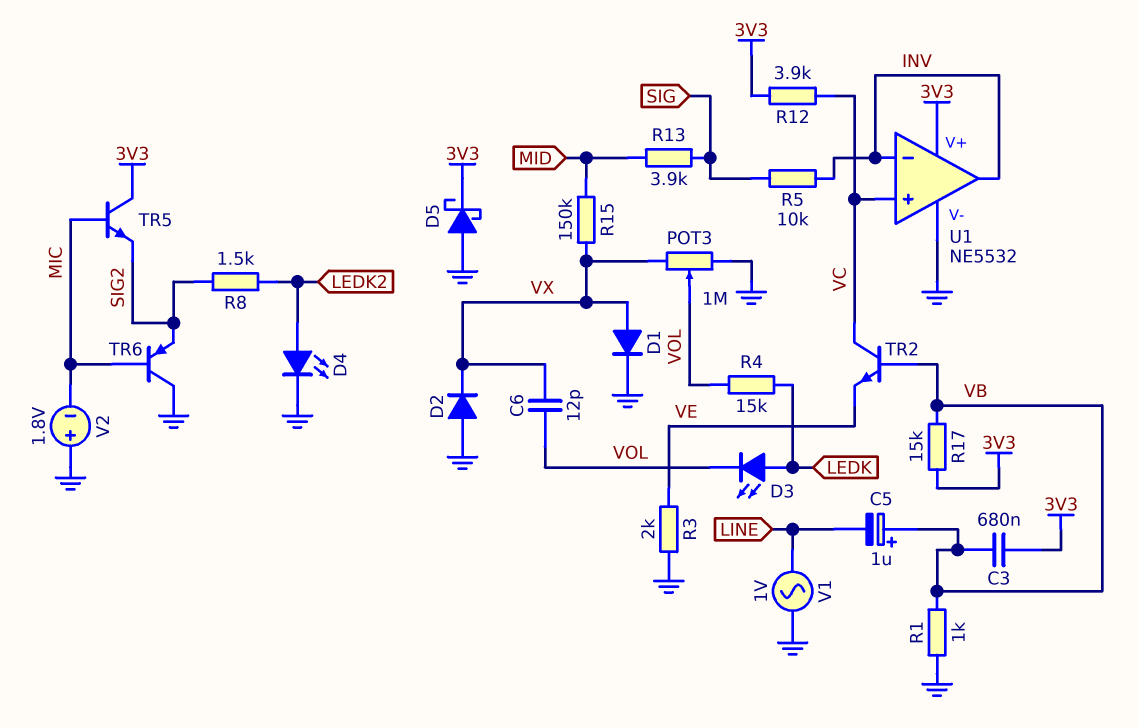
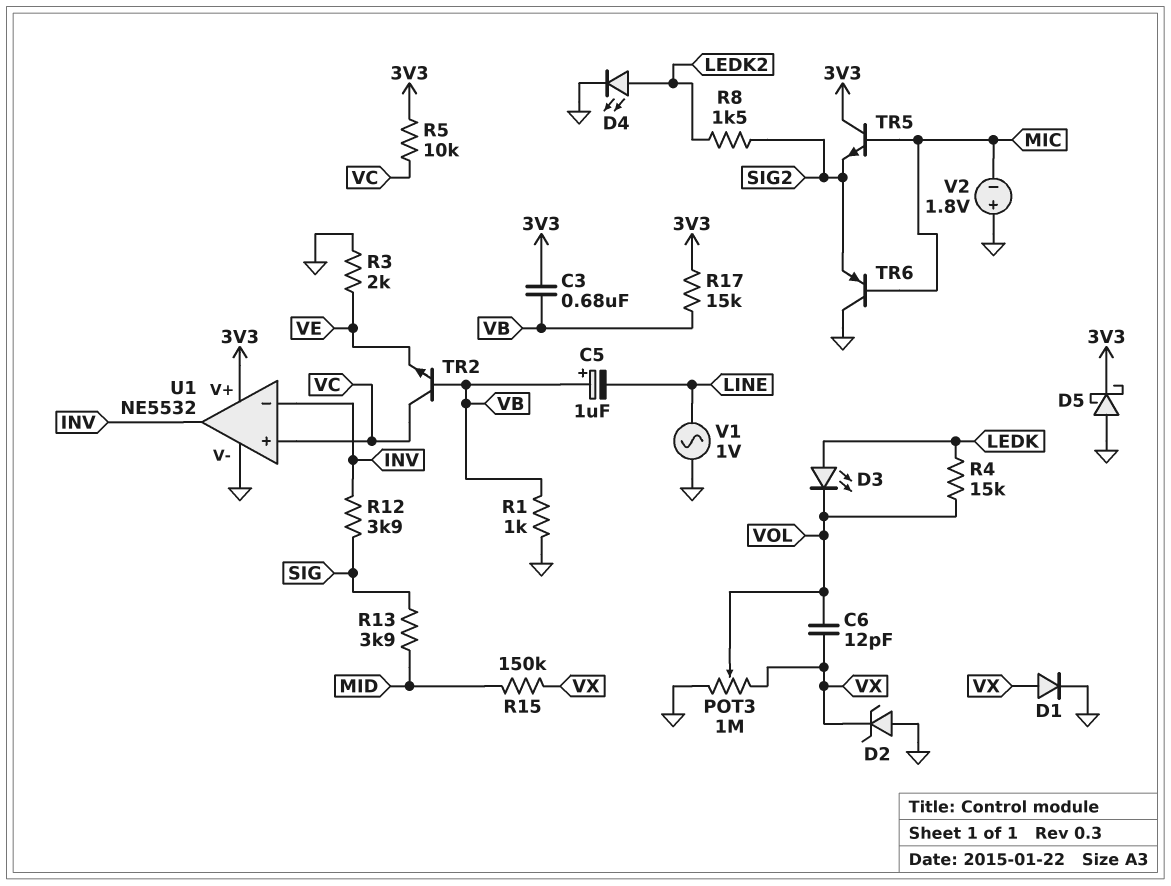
D2: diode (A GND, K VX) -> zener (A GND, K VX)
R5: 10k (INV, SIG) -> 10k (3V3, VC)
R12: 3.9k (3V3, VC) -> 3.9k (INV, SIG)

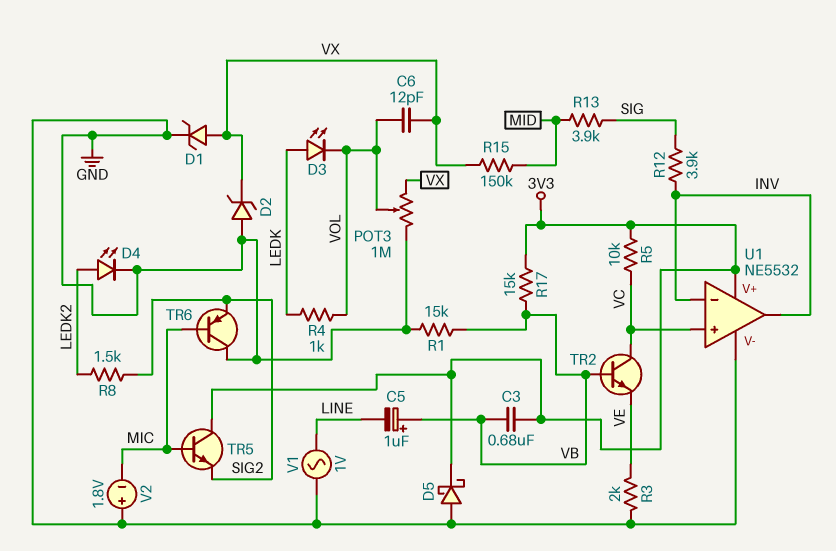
D1: diode (A VX, K GND) -> zener (A VX, K GND)
R1: 1k (GND, VB) -> 15k (GND, VB)
R4: 15k (LEDK, VOL) -> 1k (LEDK, VOL)

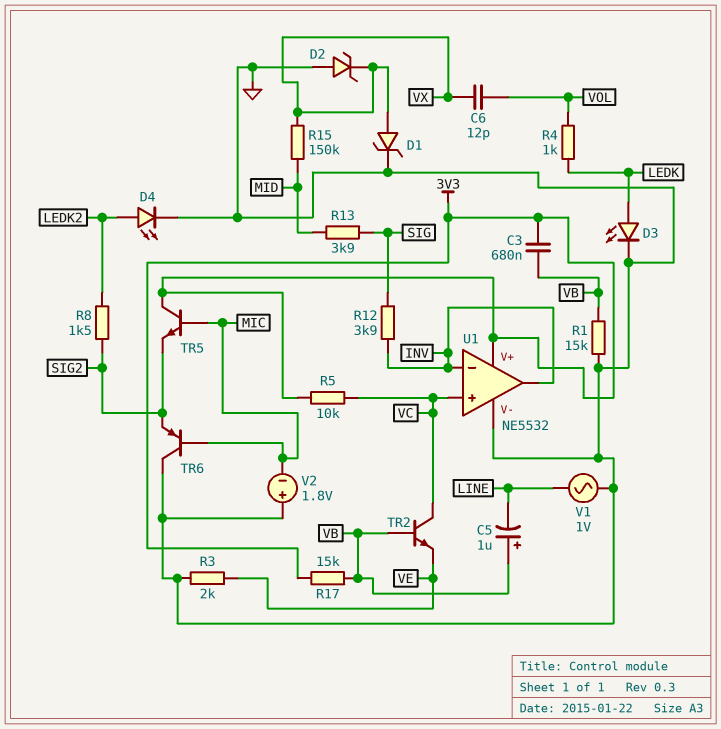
D3: LED (A LEDK, K VOL) -> LED (A LEDK, K GND)
D5: schottky (A GND, K 3V3) -> none
POT3: 1M (GND, VX, wiper VOL) -> none

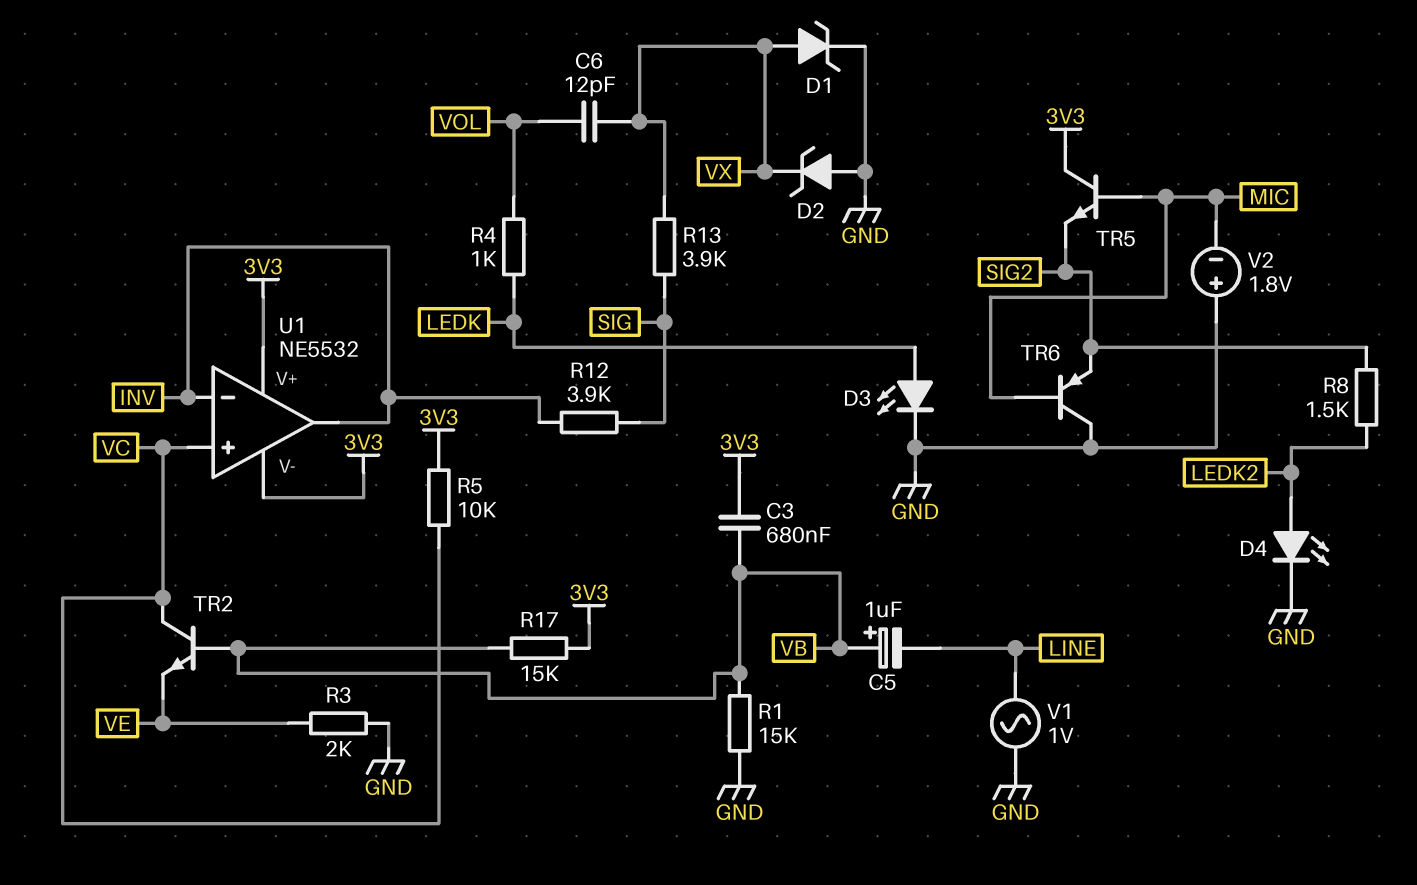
R13: 3.9k (MID, SIG) -> 3.9k (SIG, VX)
R15: 150k (MID, VX) -> none
U1 pin V-: GND -> 3V3

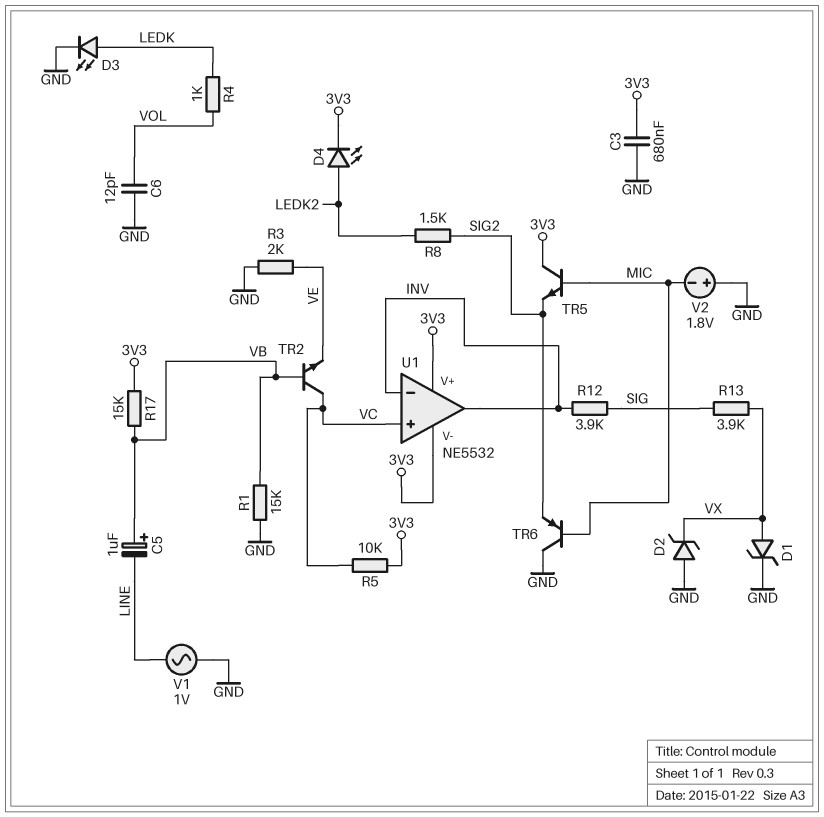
C3: 680nF (3V3, VB) -> 680nF (3V3, GND)
C6: 12pF (VOL, VX) -> 12pF (GND, VOL)
D4: LED (A LEDK2, K GND) -> LED (A LEDK2, K 3V3)

